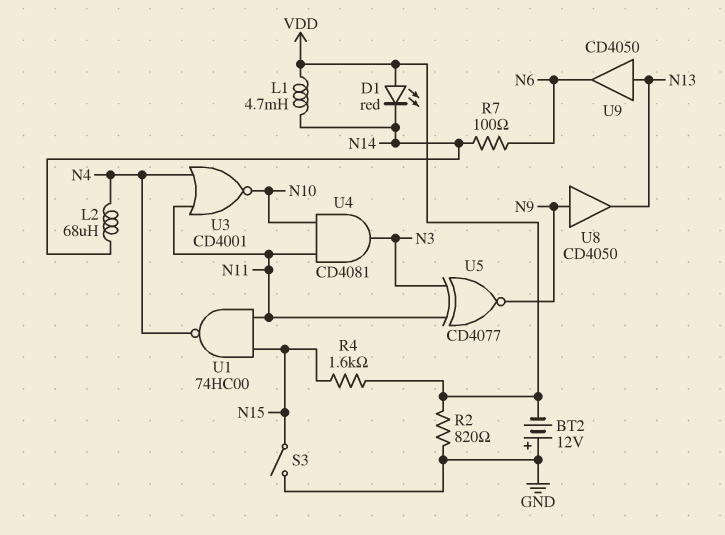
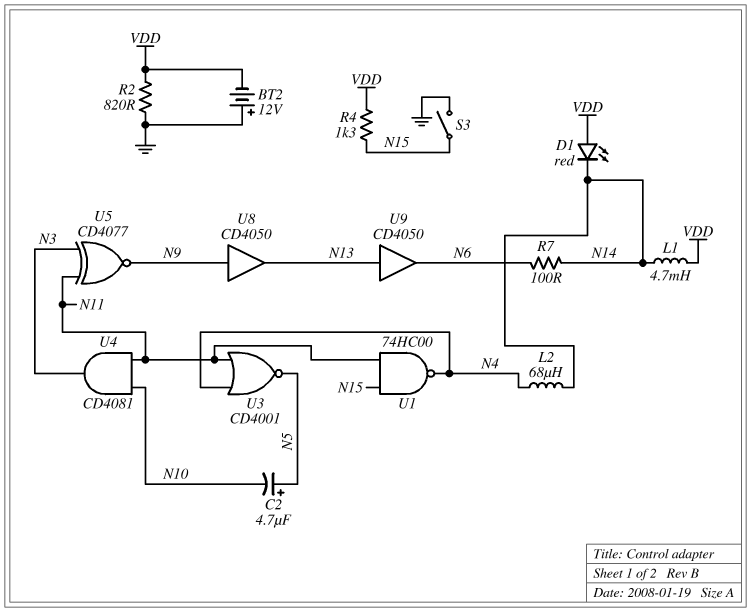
C2: none -> 4.7uF (plus N5, minus N10)
R4: 1.6k (N15, VDD) -> 1.3k (N15, VDD)
U3: NOR CD4001 (in N4, in N11, out N10) -> NOR CD4001 (in N4, in N11, out N5)

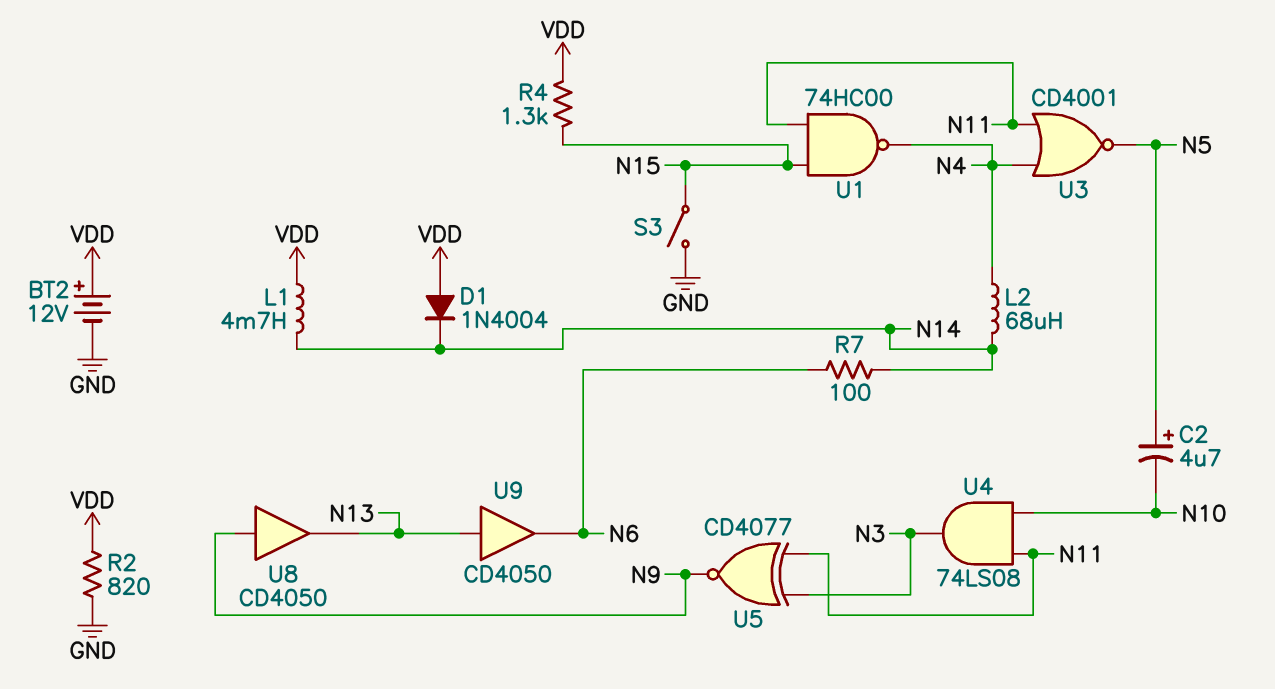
BT2: 12V (plus GND, minus VDD) -> 12V (plus VDD, minus GND)
D1: LED red (A VDD, K N14) -> diode 1N4004 (A VDD, K N14)
U4: AND CD4081 (in N10, in N11, out N3) -> AND 74LS08 (in N10, in N11, out N3)

